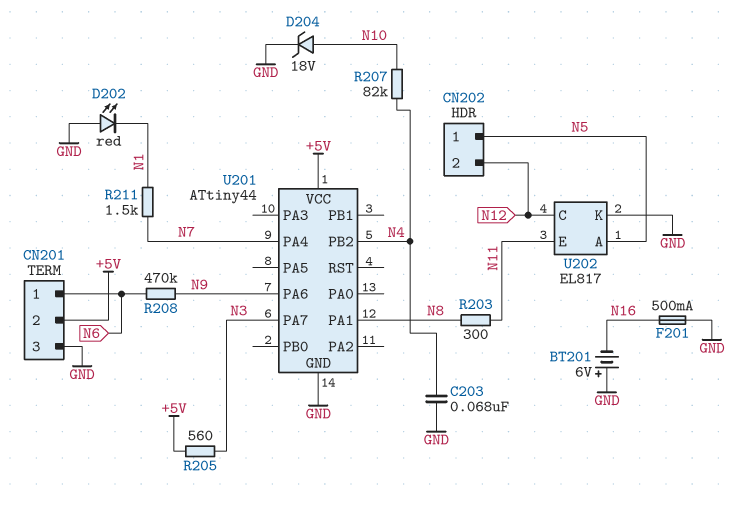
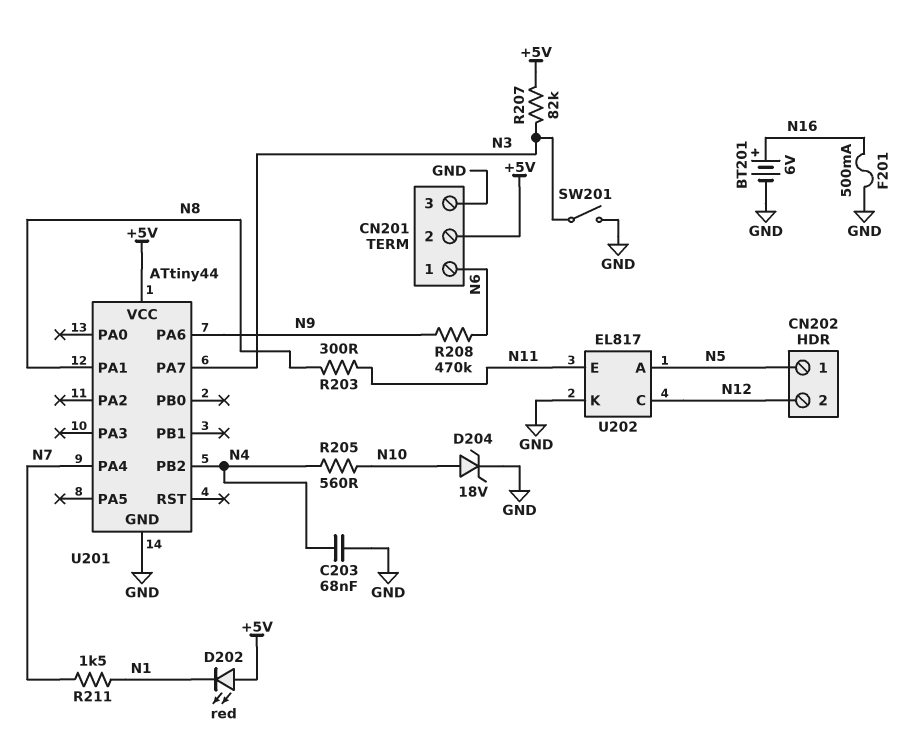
BT201: 6V (plus GND, minus N16) -> 6V (plus N16, minus GND)
D202: LED red (A GND, K N1) -> LED red (A +5V, K N1)
R205: 560 (+5V, N3) -> 560 (N4, N10)
R207: 82k (N4, N10) -> 82k (+5V, N3)
SW201: none -> switch (GND, N3)

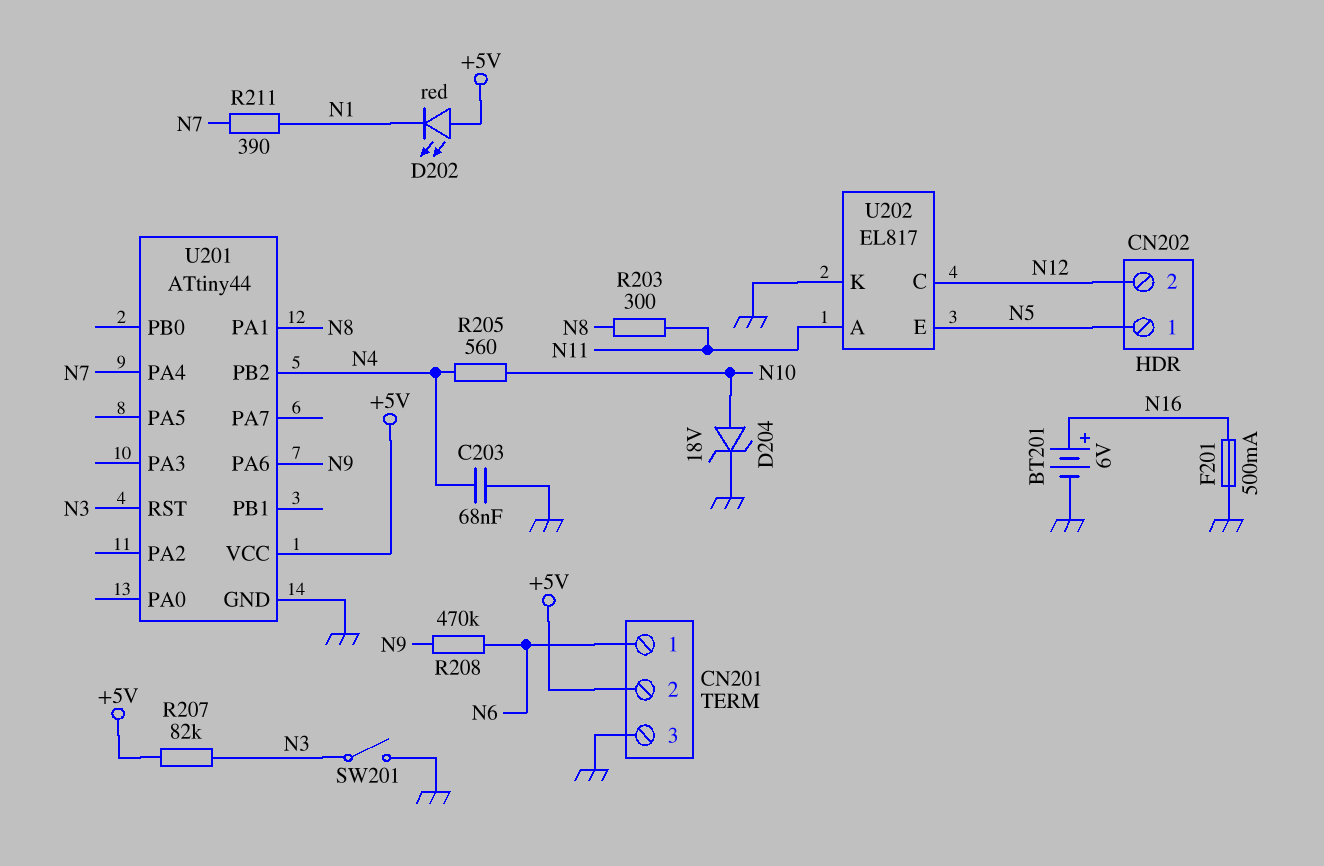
R211: 1.5k (N1, N7) -> 390 (N1, N7)
U201 pin PA7: N3 -> none
U201 pin RST: none -> N3
U202 pin A: N5 -> N11
U202 pin E: N11 -> N5

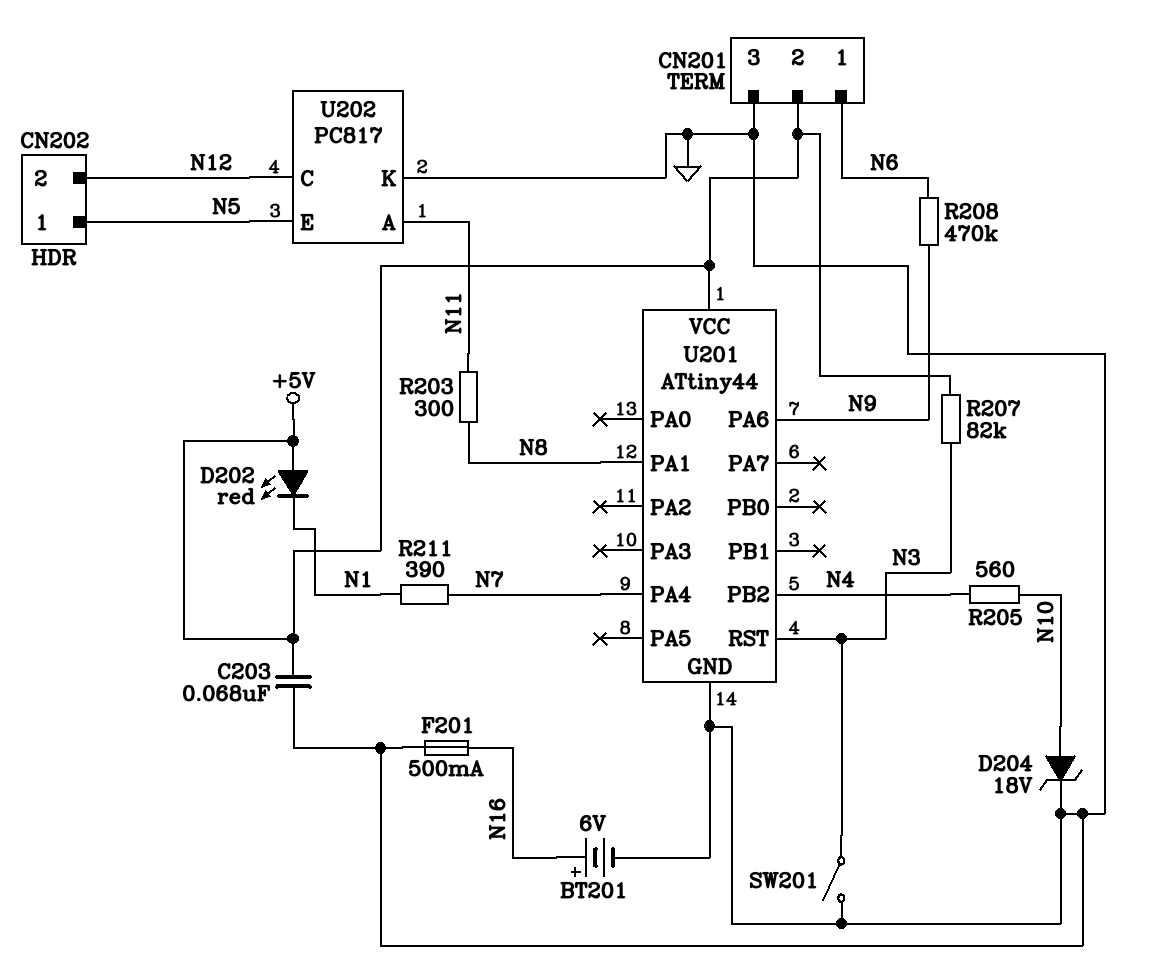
C203: 68nF (GND, N4) -> 68nF (+5V, GND)
U202: EL817 -> PC817

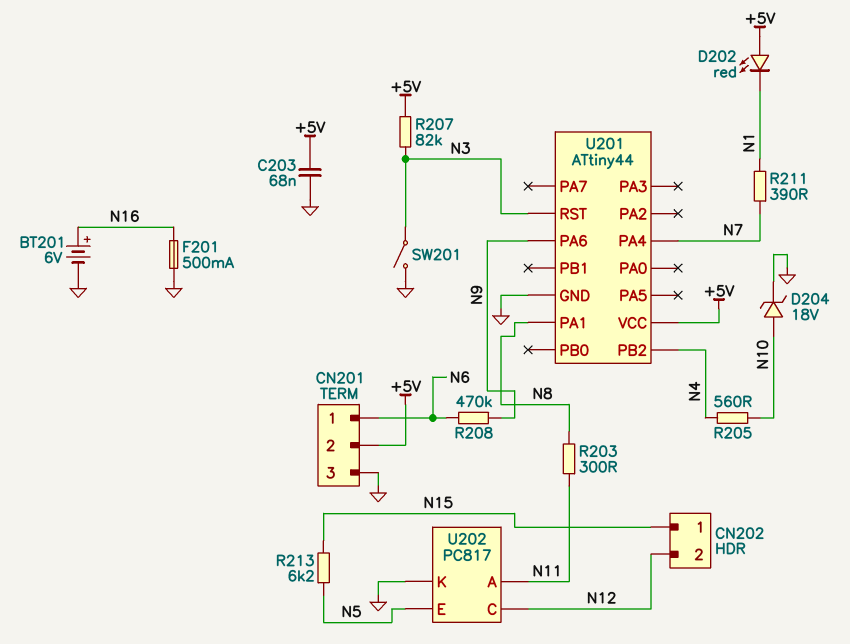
CN202 pin 1: N5 -> N15
R213: none -> 6.2k (N5, N15)

